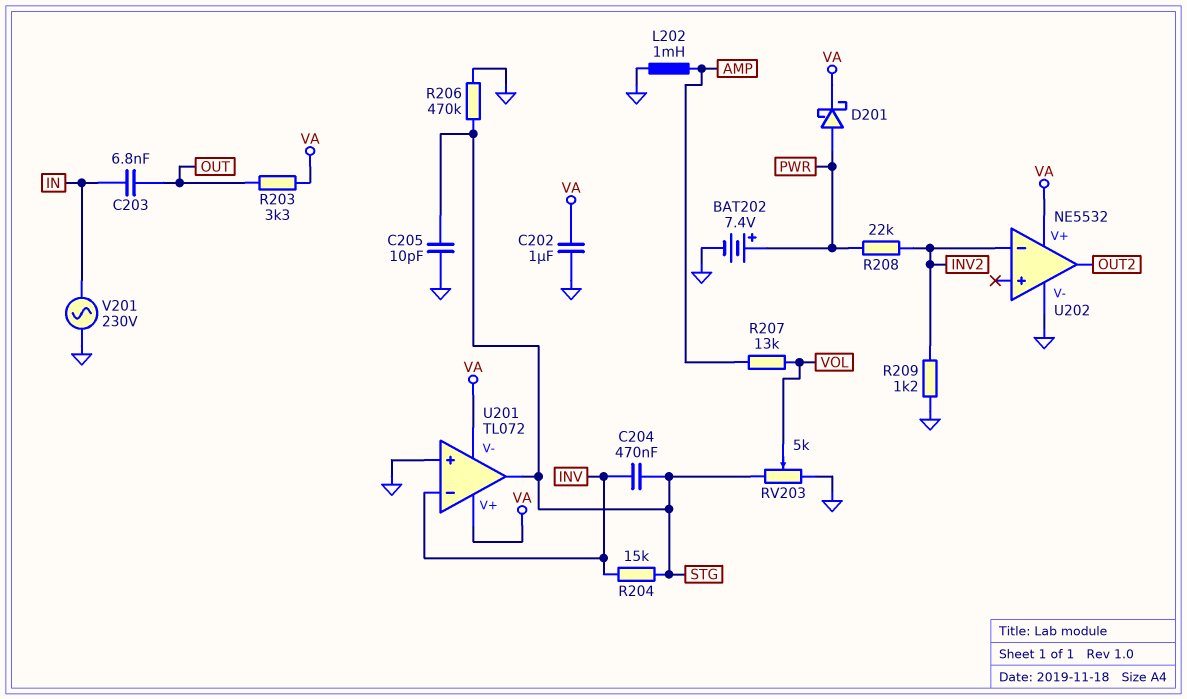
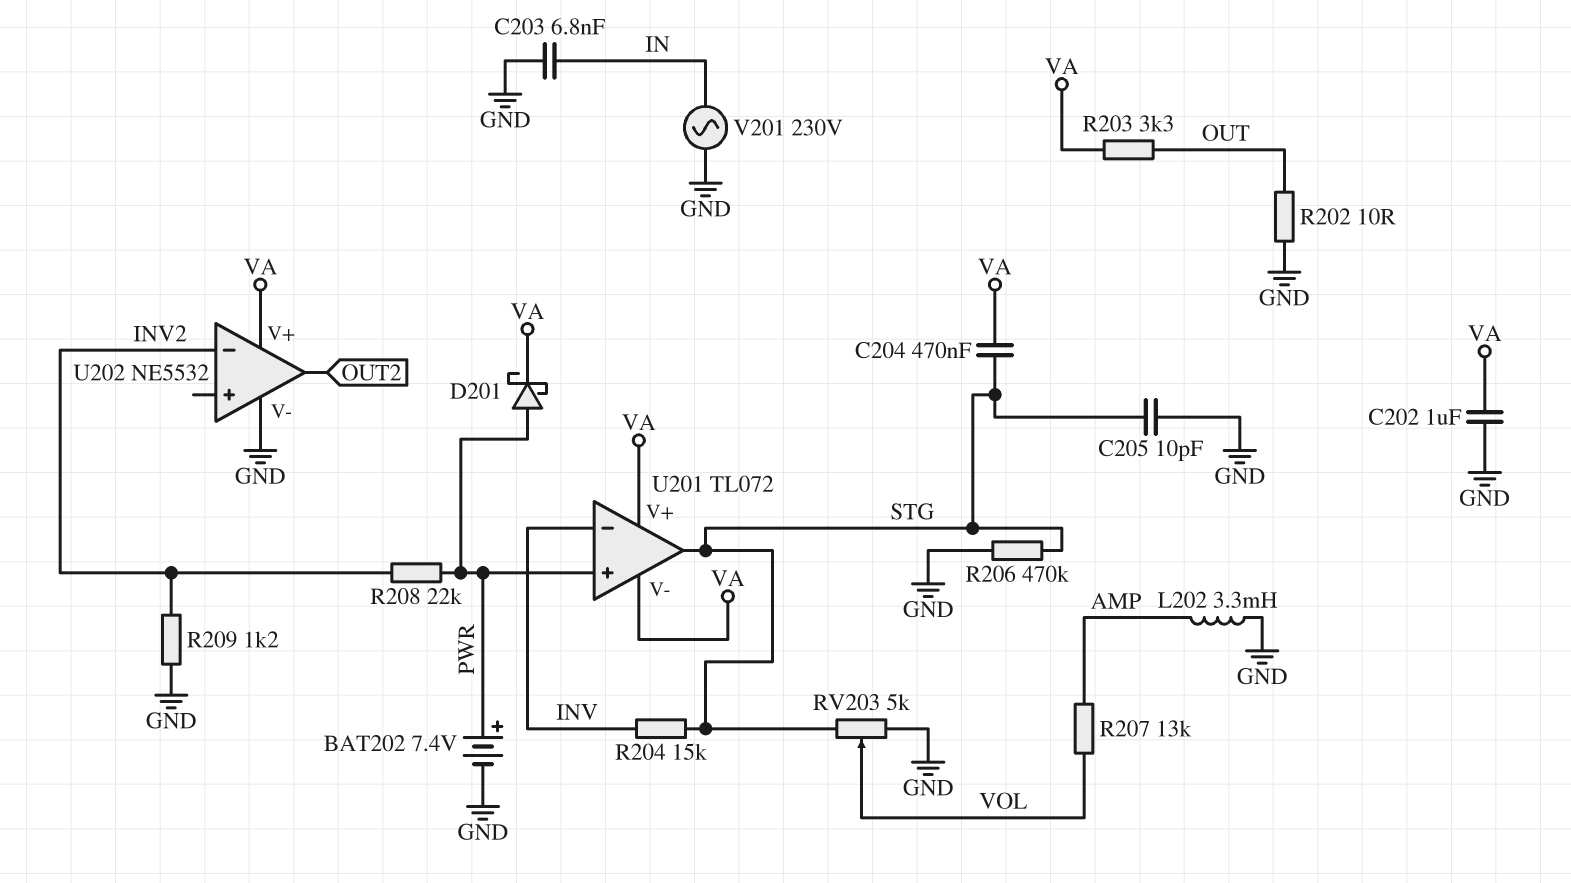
C203: 6.8nF (IN, OUT) -> 6.8nF (GND, IN)
C204: 470nF (INV, STG) -> 470nF (STG, VA)
L202: 1mH (AMP, GND) -> 3.3mH (AMP, GND)
R202: none -> 10 (GND, OUT)
U201 pin in+: GND -> PWR

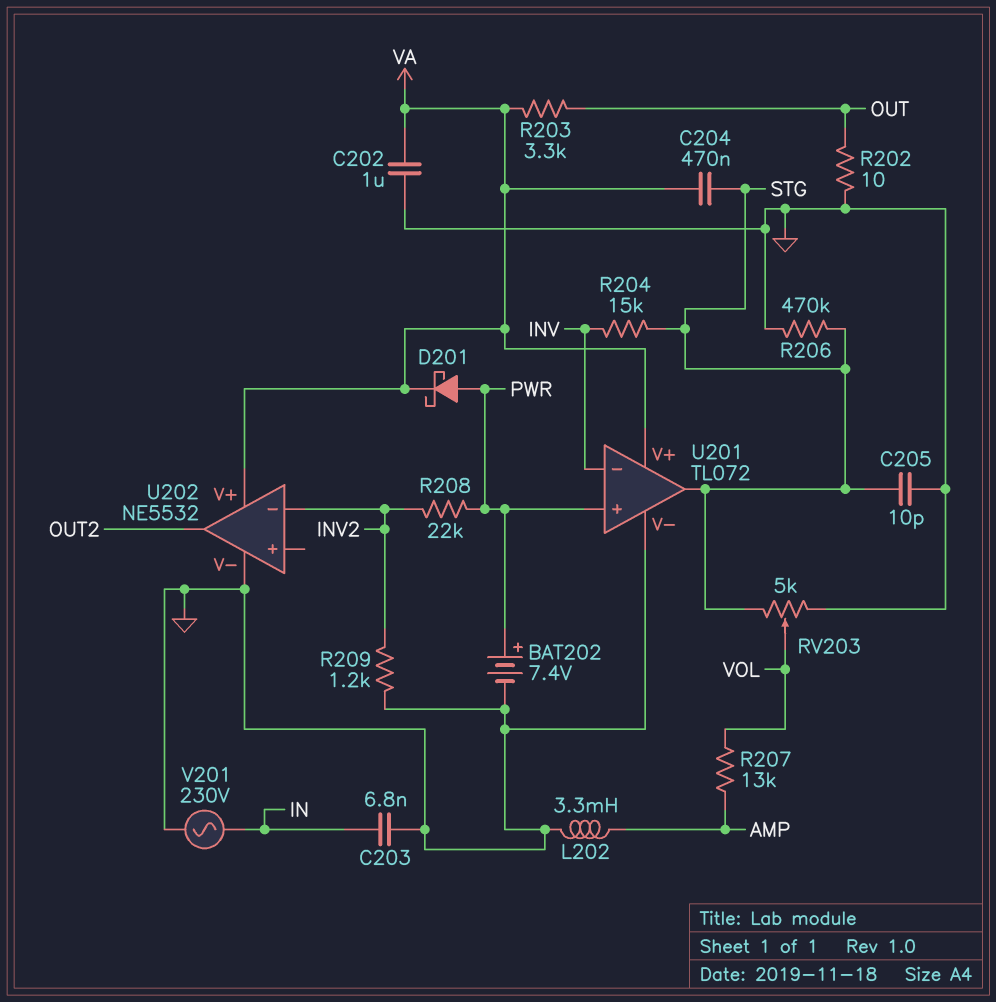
U201 pin V-: VA -> GND

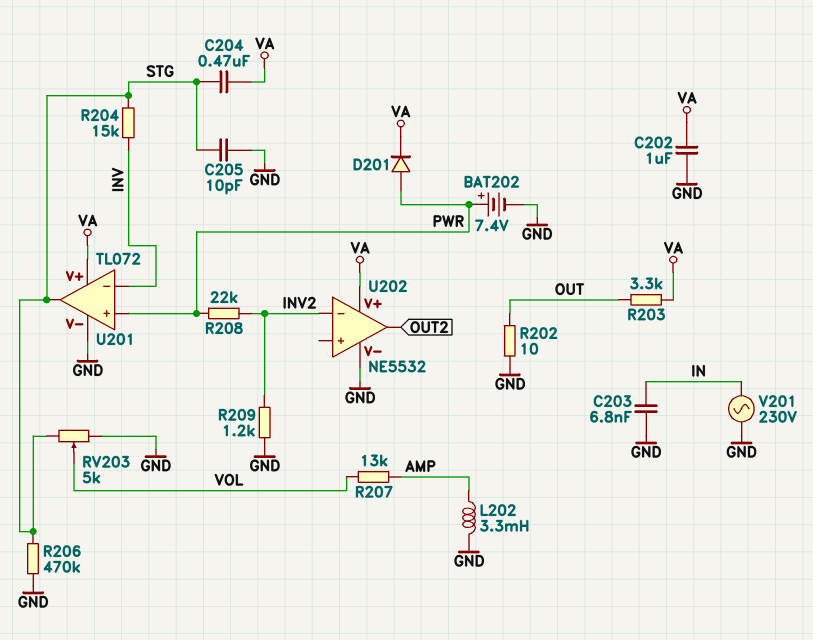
D201: schottky (A PWR, K VA) -> diode (A PWR, K VA)

